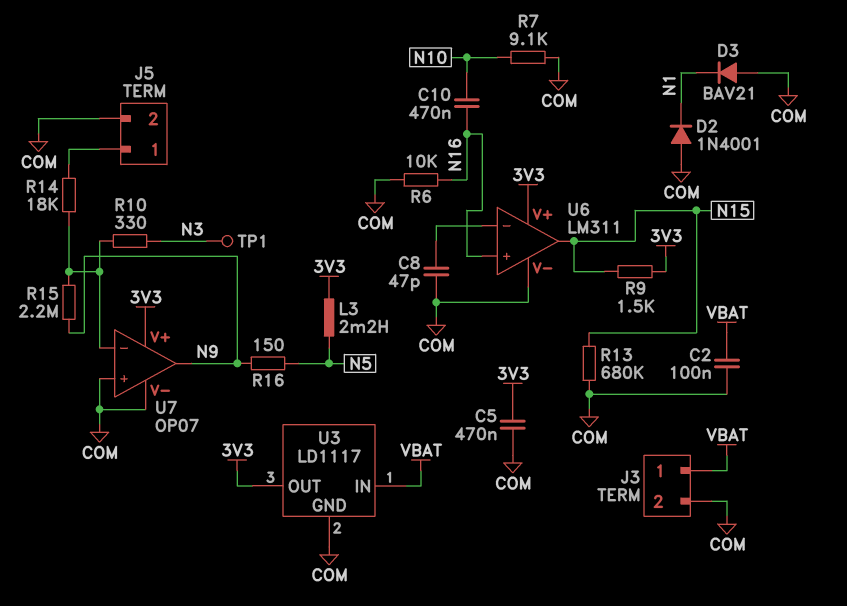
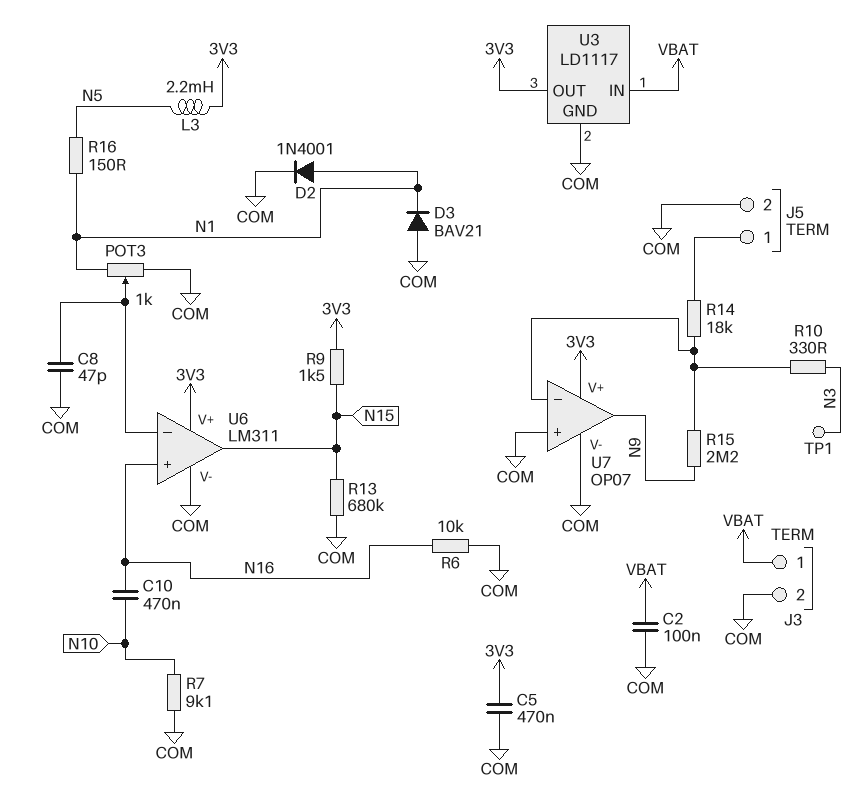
D2: diode 1N4001 (A COM, K N1) -> diode 1N4001 (A N1, K COM)
POT3: none -> 1k (COM, N1, wiper U6/in-)
R16: 150 (N5, N9) -> 150 (N1, N5)

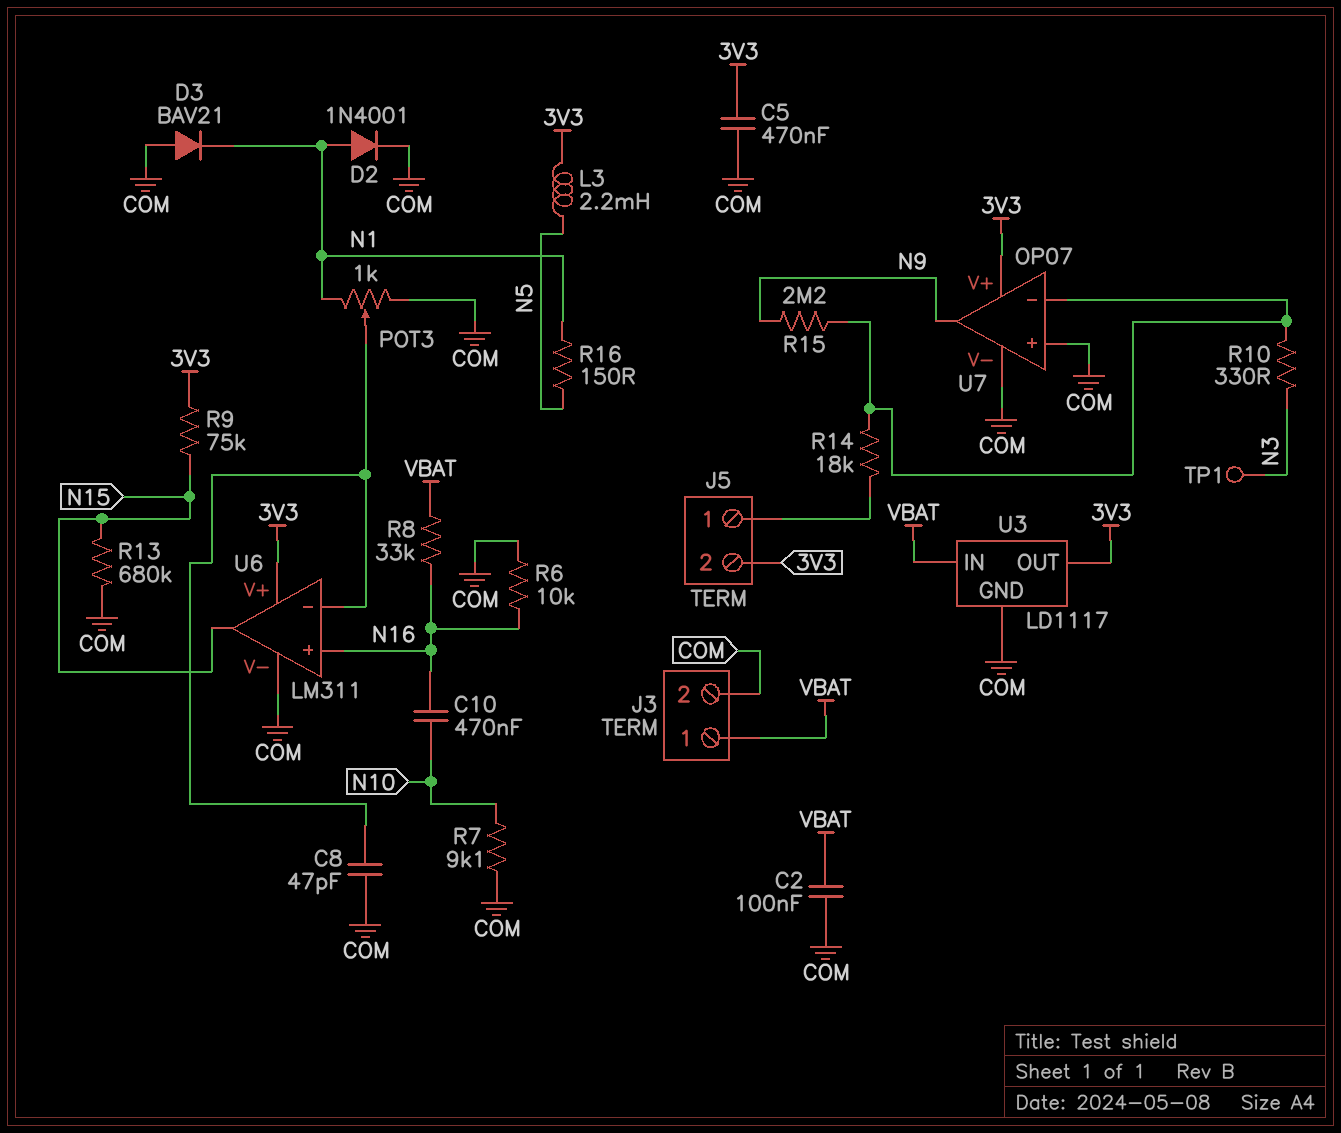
J5 pin 2: COM -> 3V3
R8: none -> 33k (N16, VBAT)
R9: 1.5k (3V3, N15) -> 75k (3V3, N15)

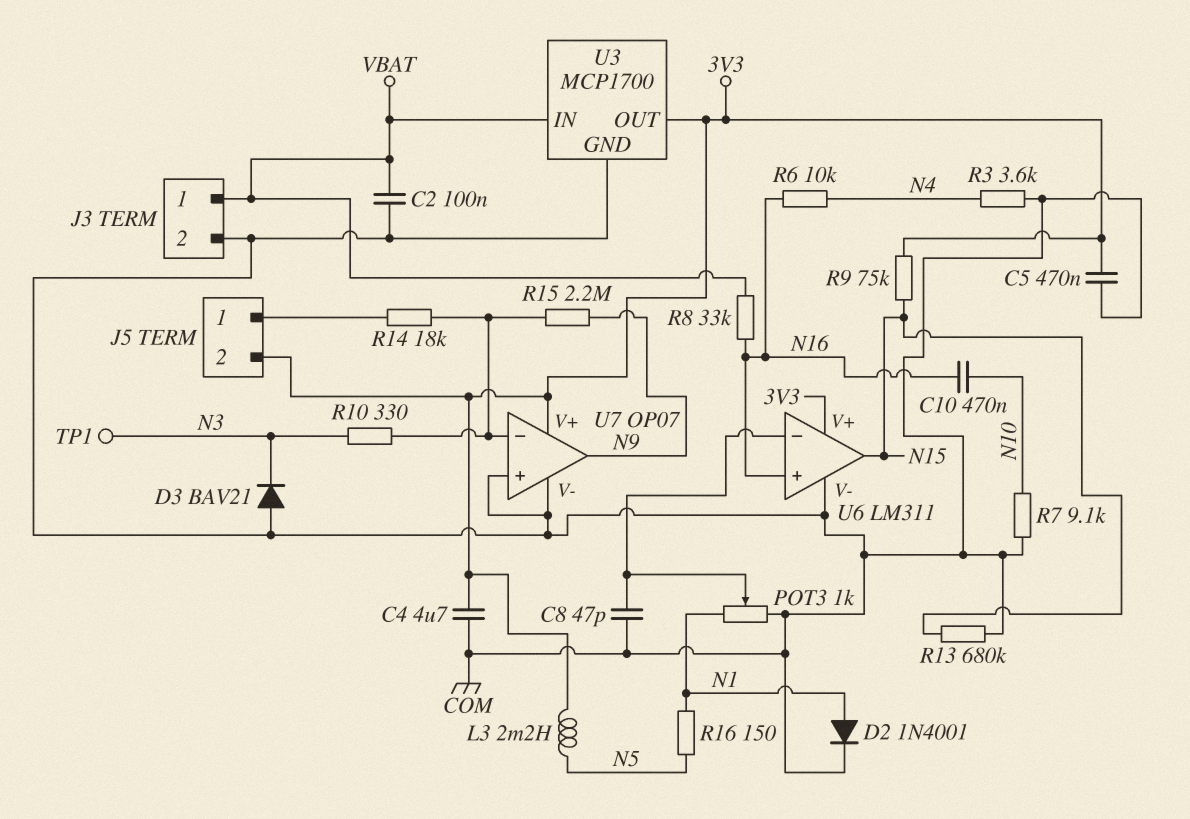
C4: none -> 4.7uF (3V3, COM)
D3: diode BAV21 (A COM, K N1) -> diode BAV21 (A COM, K N3)
R3: none -> 3.6k (COM, N4)
R6: 10k (COM, N16) -> 10k (N4, N16)
U3: LD1117 -> MCP1700

